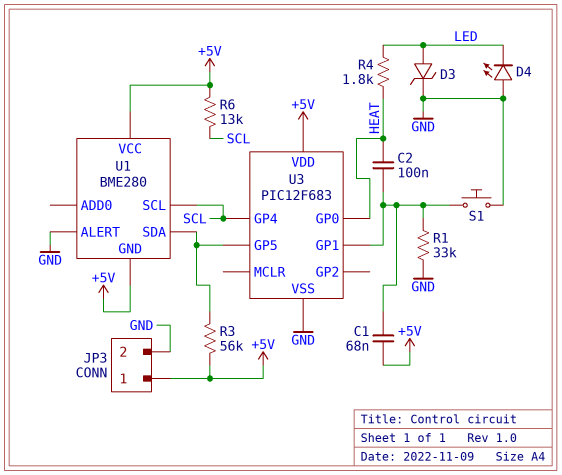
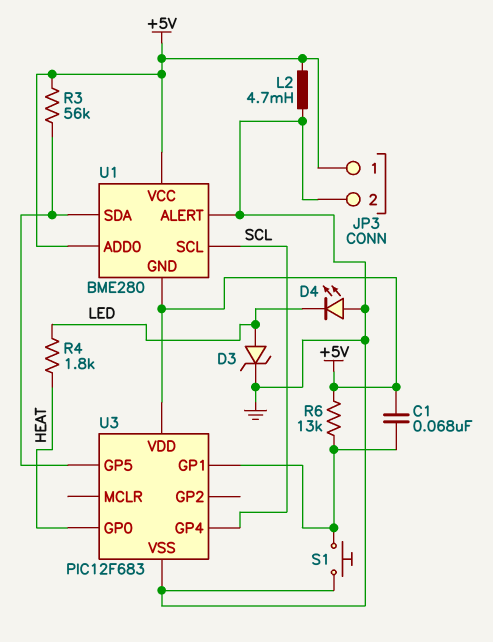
C2: 100nF (HEAT, U3/GP1) -> none
L2: none -> 4.7mH (+5V, GND)
R1: 33k (GND, U3/GP1) -> none
R6: 13k (+5V, SCL) -> 13k (+5V, U3/GP1)
U1 pin ADD0: none -> +5V

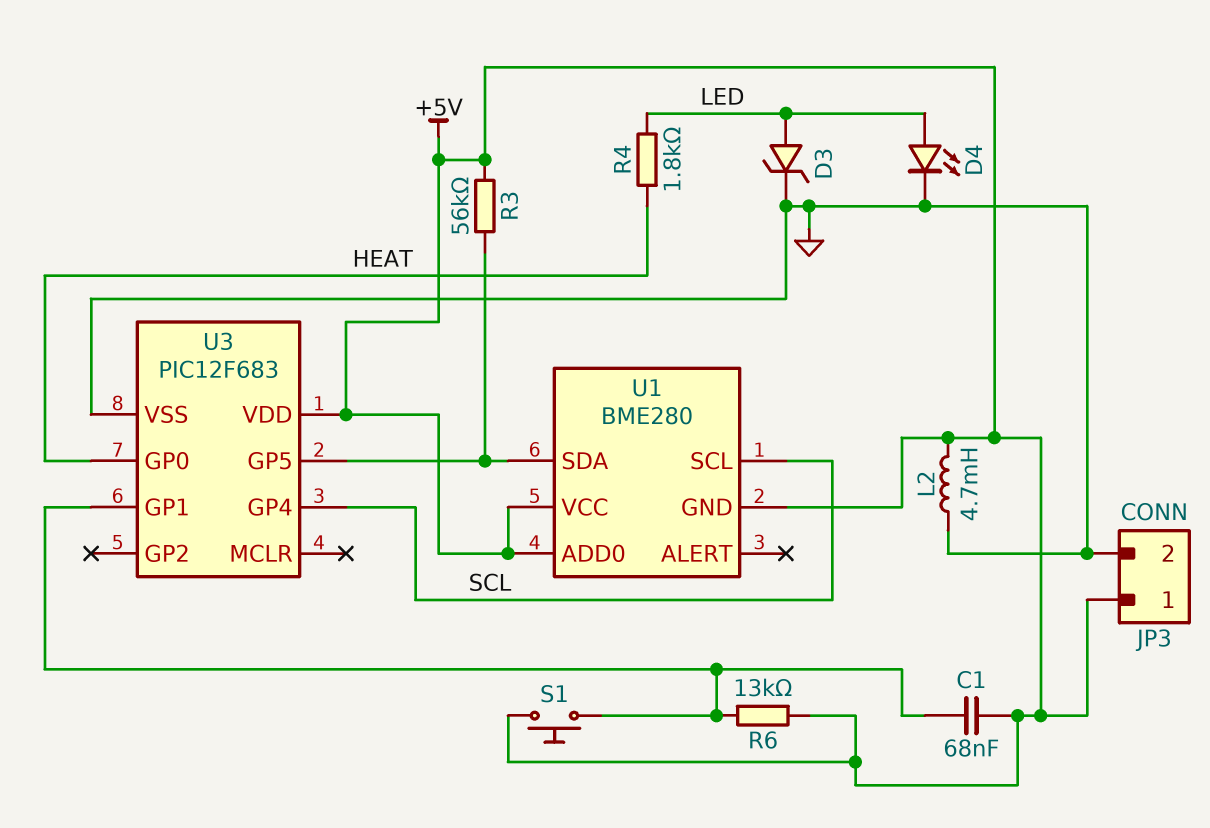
D4: LED (A GND, K LED) -> LED (A LED, K GND)
S1: button (GND, U3/GP1) -> button (+5V, U3/GP1)
U1 pin ALERT: GND -> none

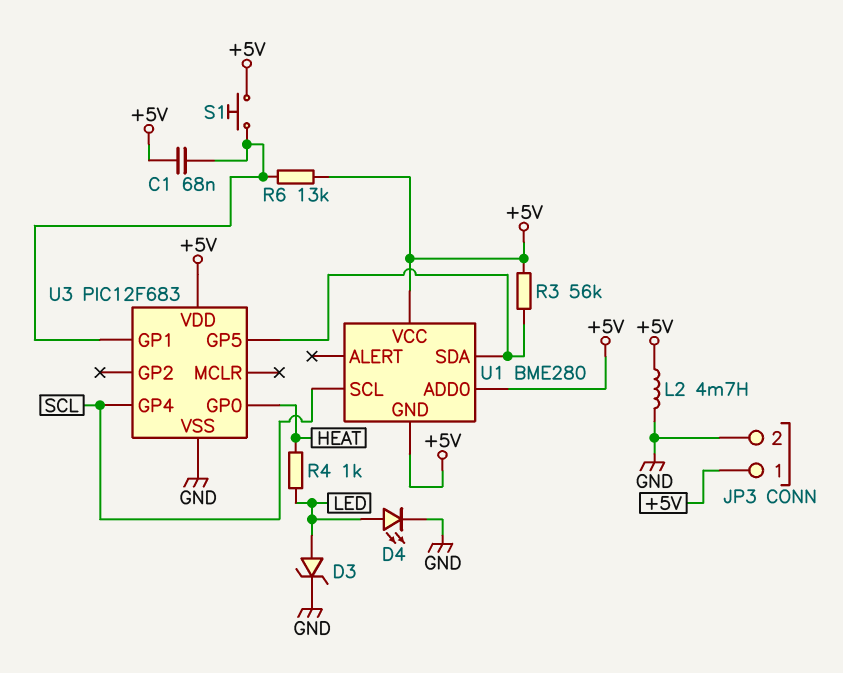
R4: 1.8k (HEAT, LED) -> 1k (HEAT, LED)

